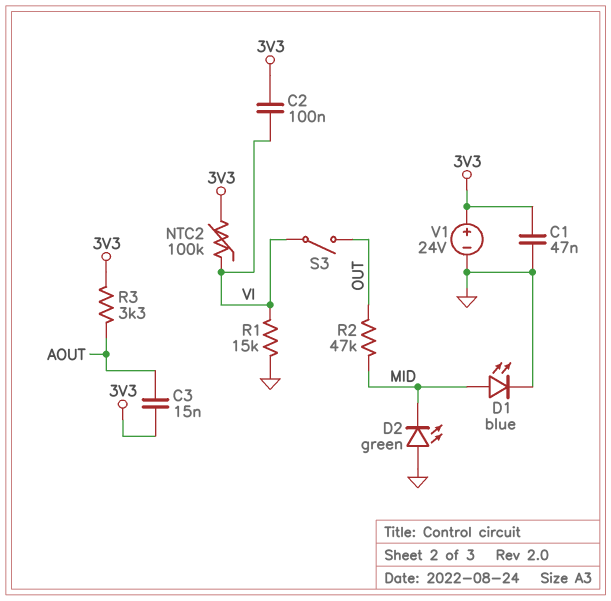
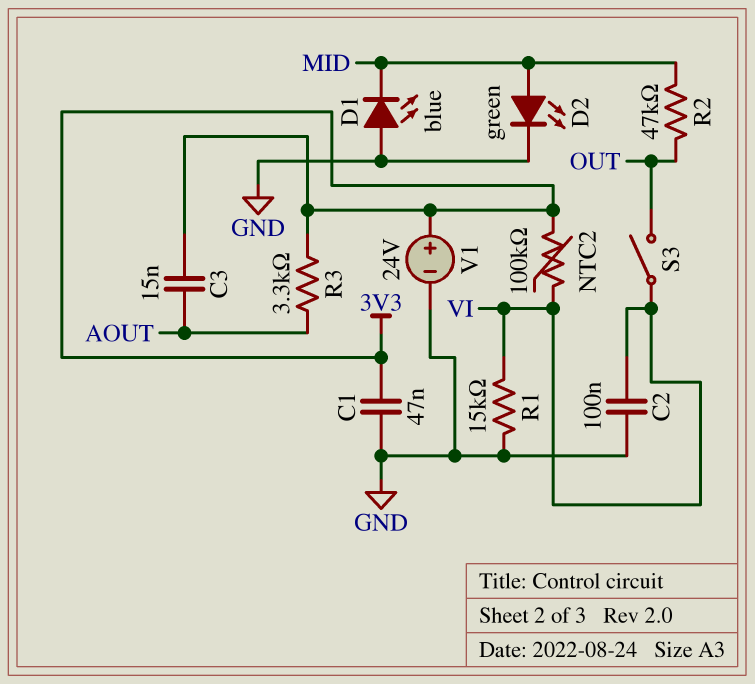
C2: 100nF (3V3, VI) -> 100nF (GND, VI)
D1: LED blue (A MID, K GND) -> LED blue (A GND, K MID)
D2: LED green (A GND, K MID) -> LED green (A MID, K GND)

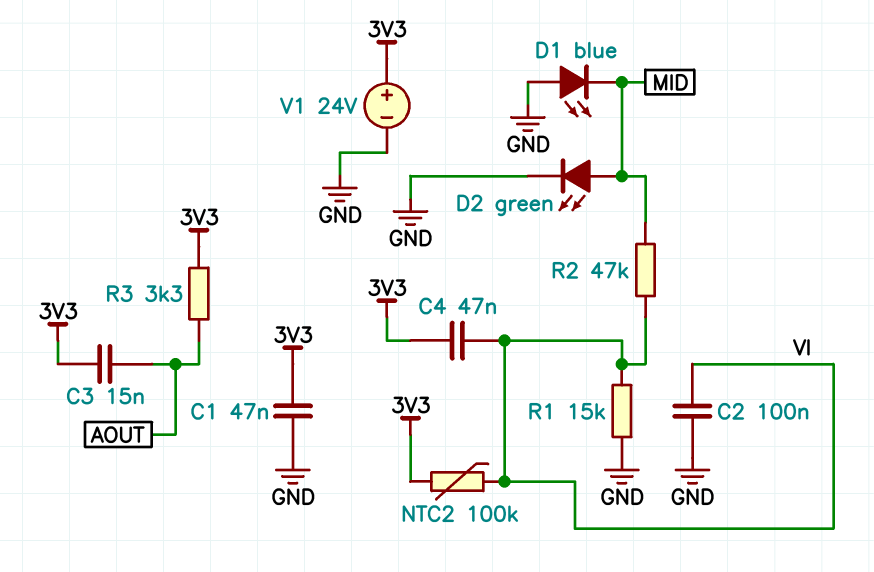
C4: none -> 47nF (3V3, VI)
R2: 47k (MID, OUT) -> 47k (MID, VI)
S3: switch (OUT, VI) -> none

